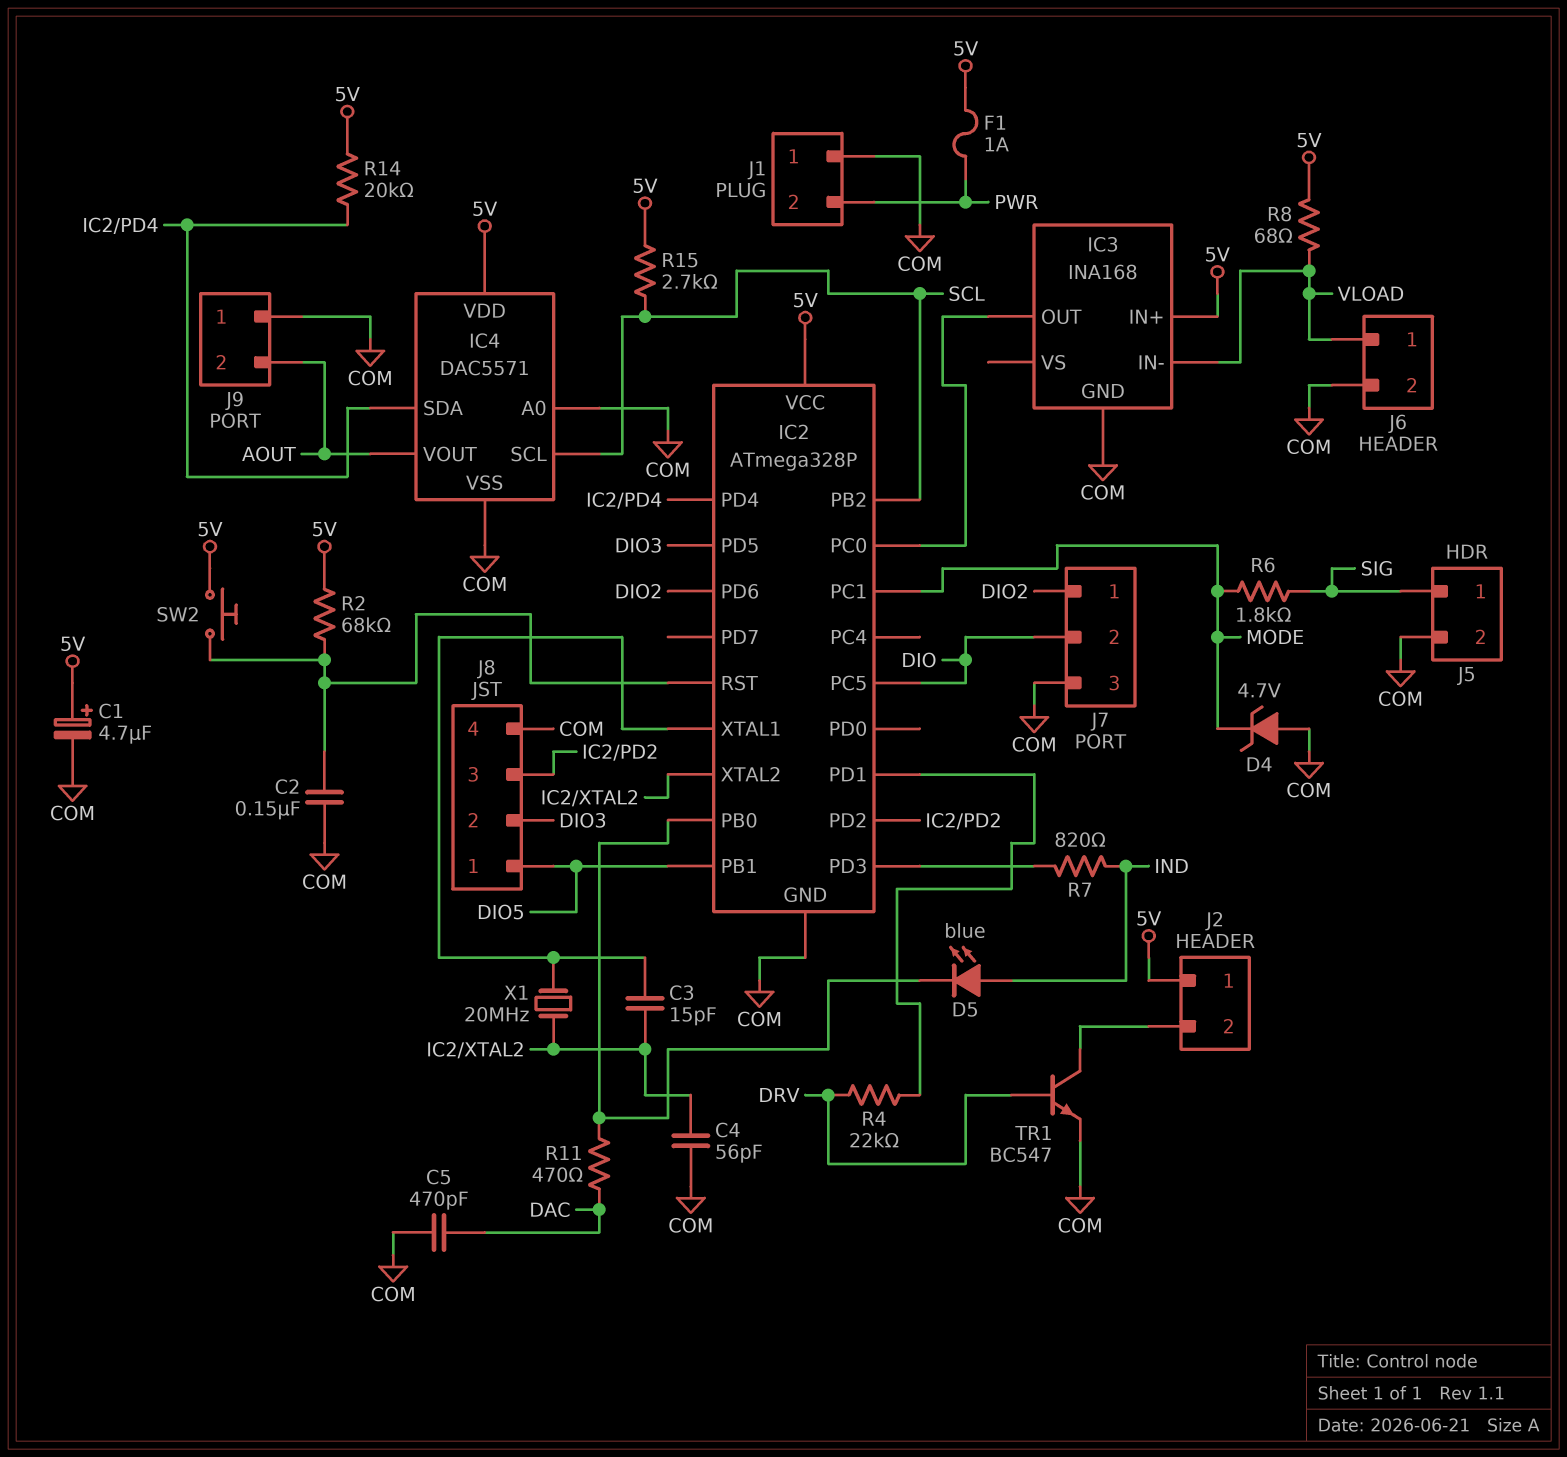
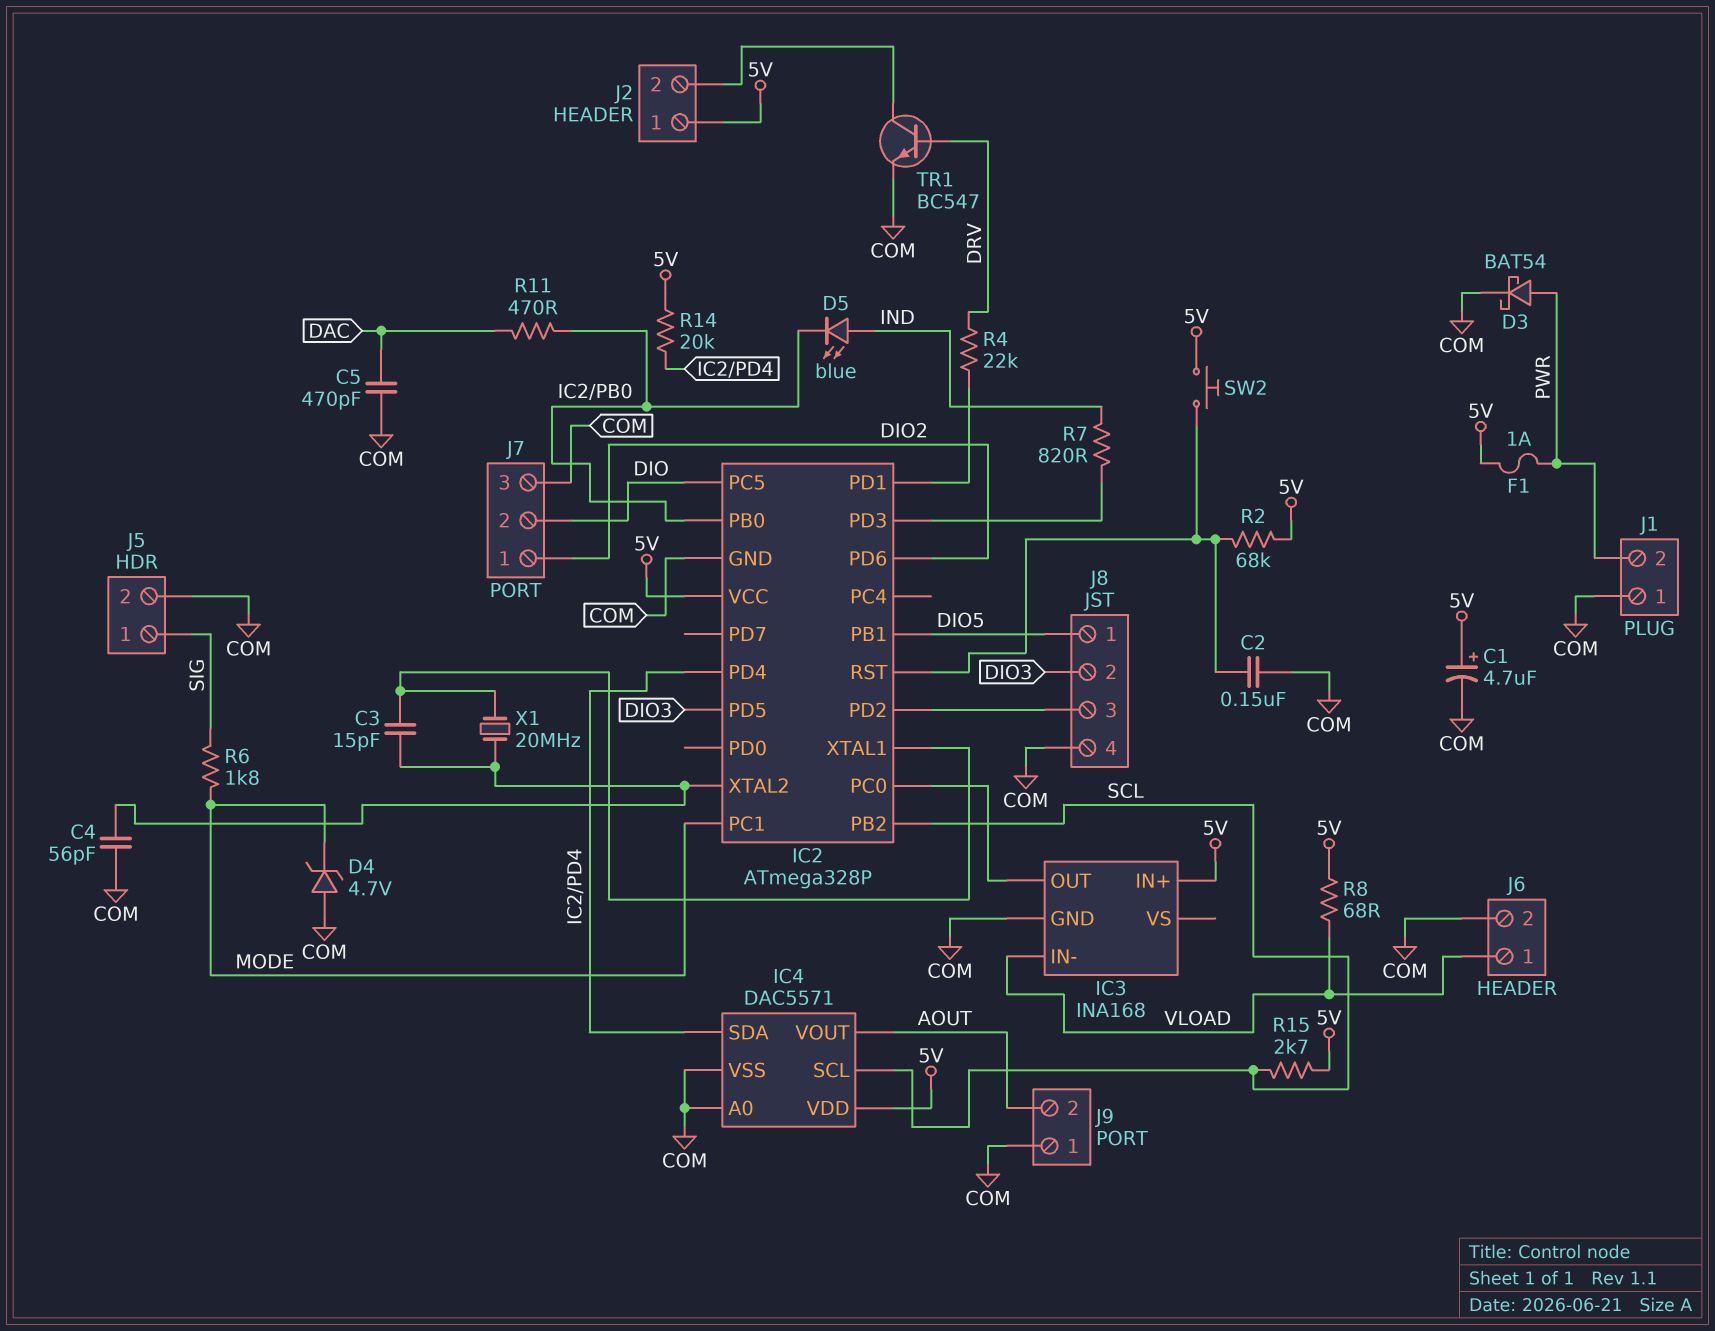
D3: none -> schottky BAT54 (A PWR, K COM)

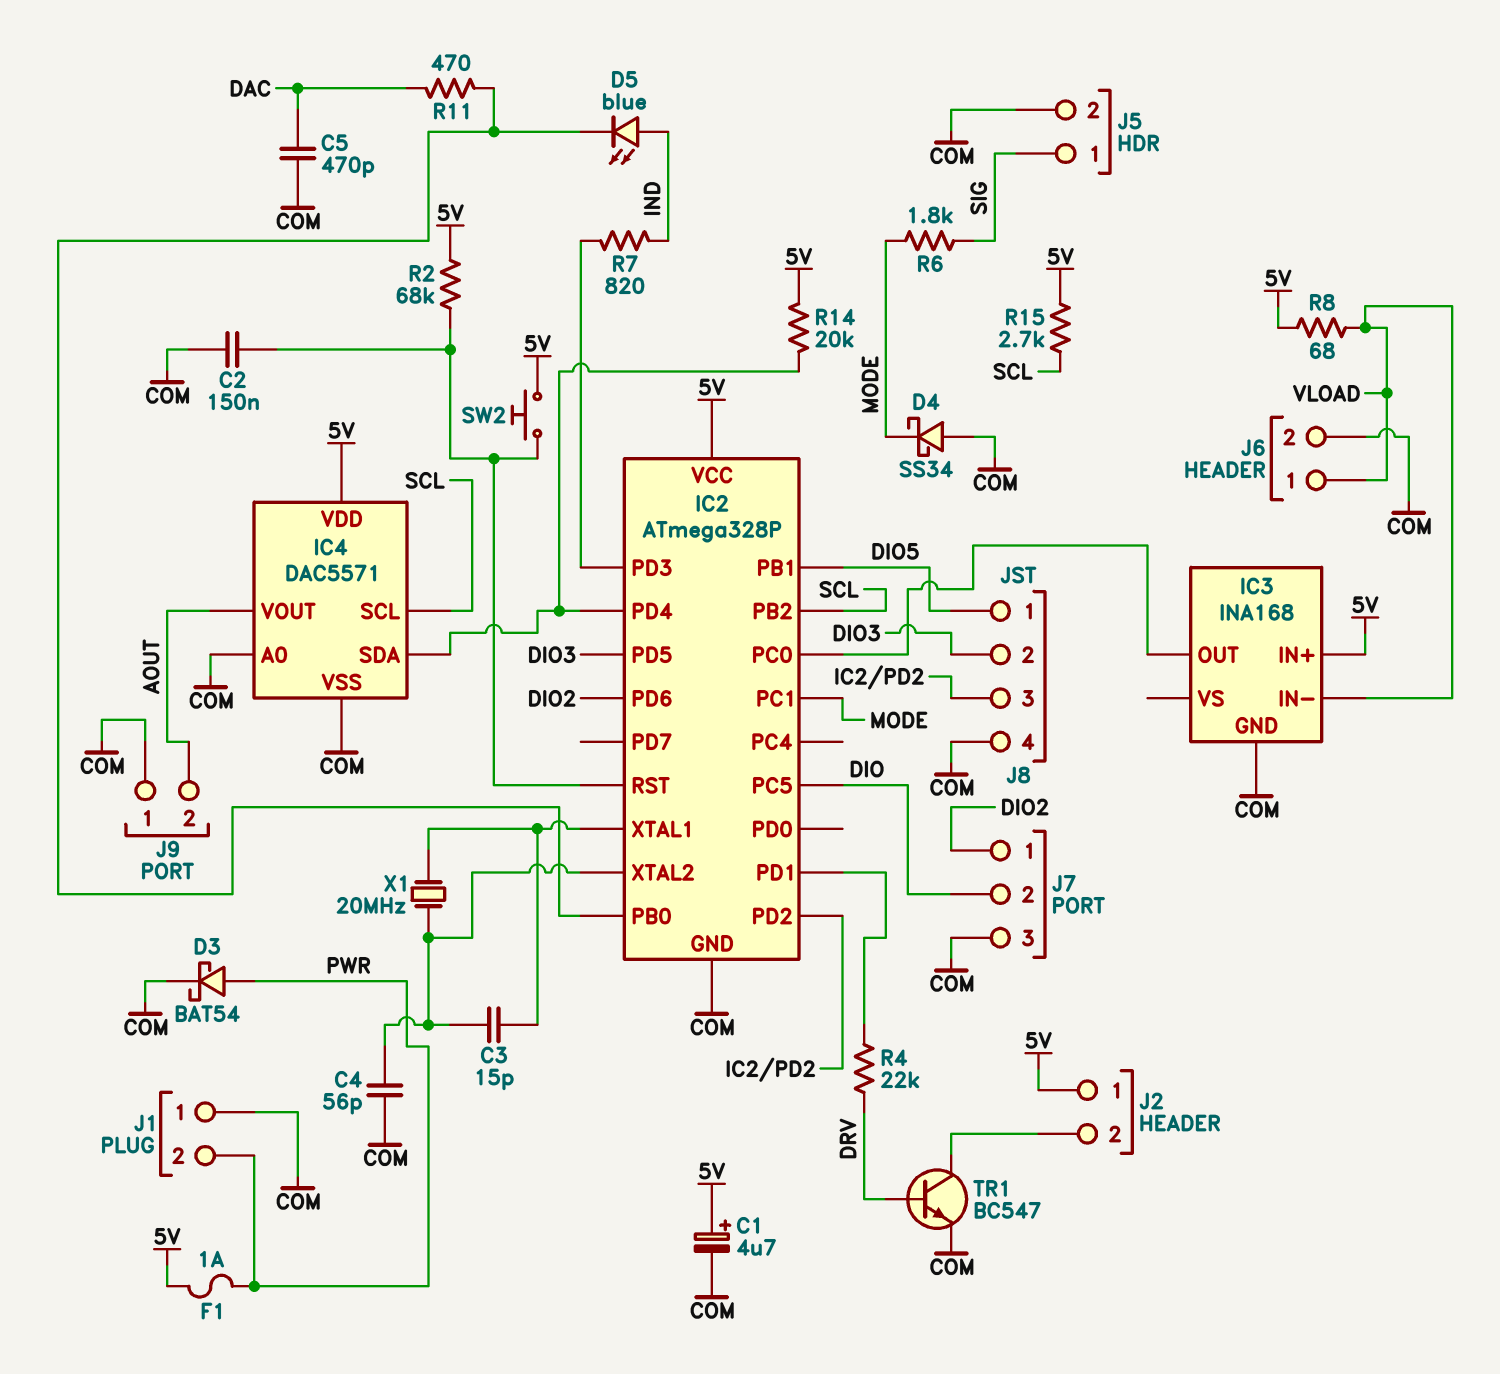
D4: zener 4.7V (A COM, K MODE) -> schottky SS34 (A COM, K MODE)

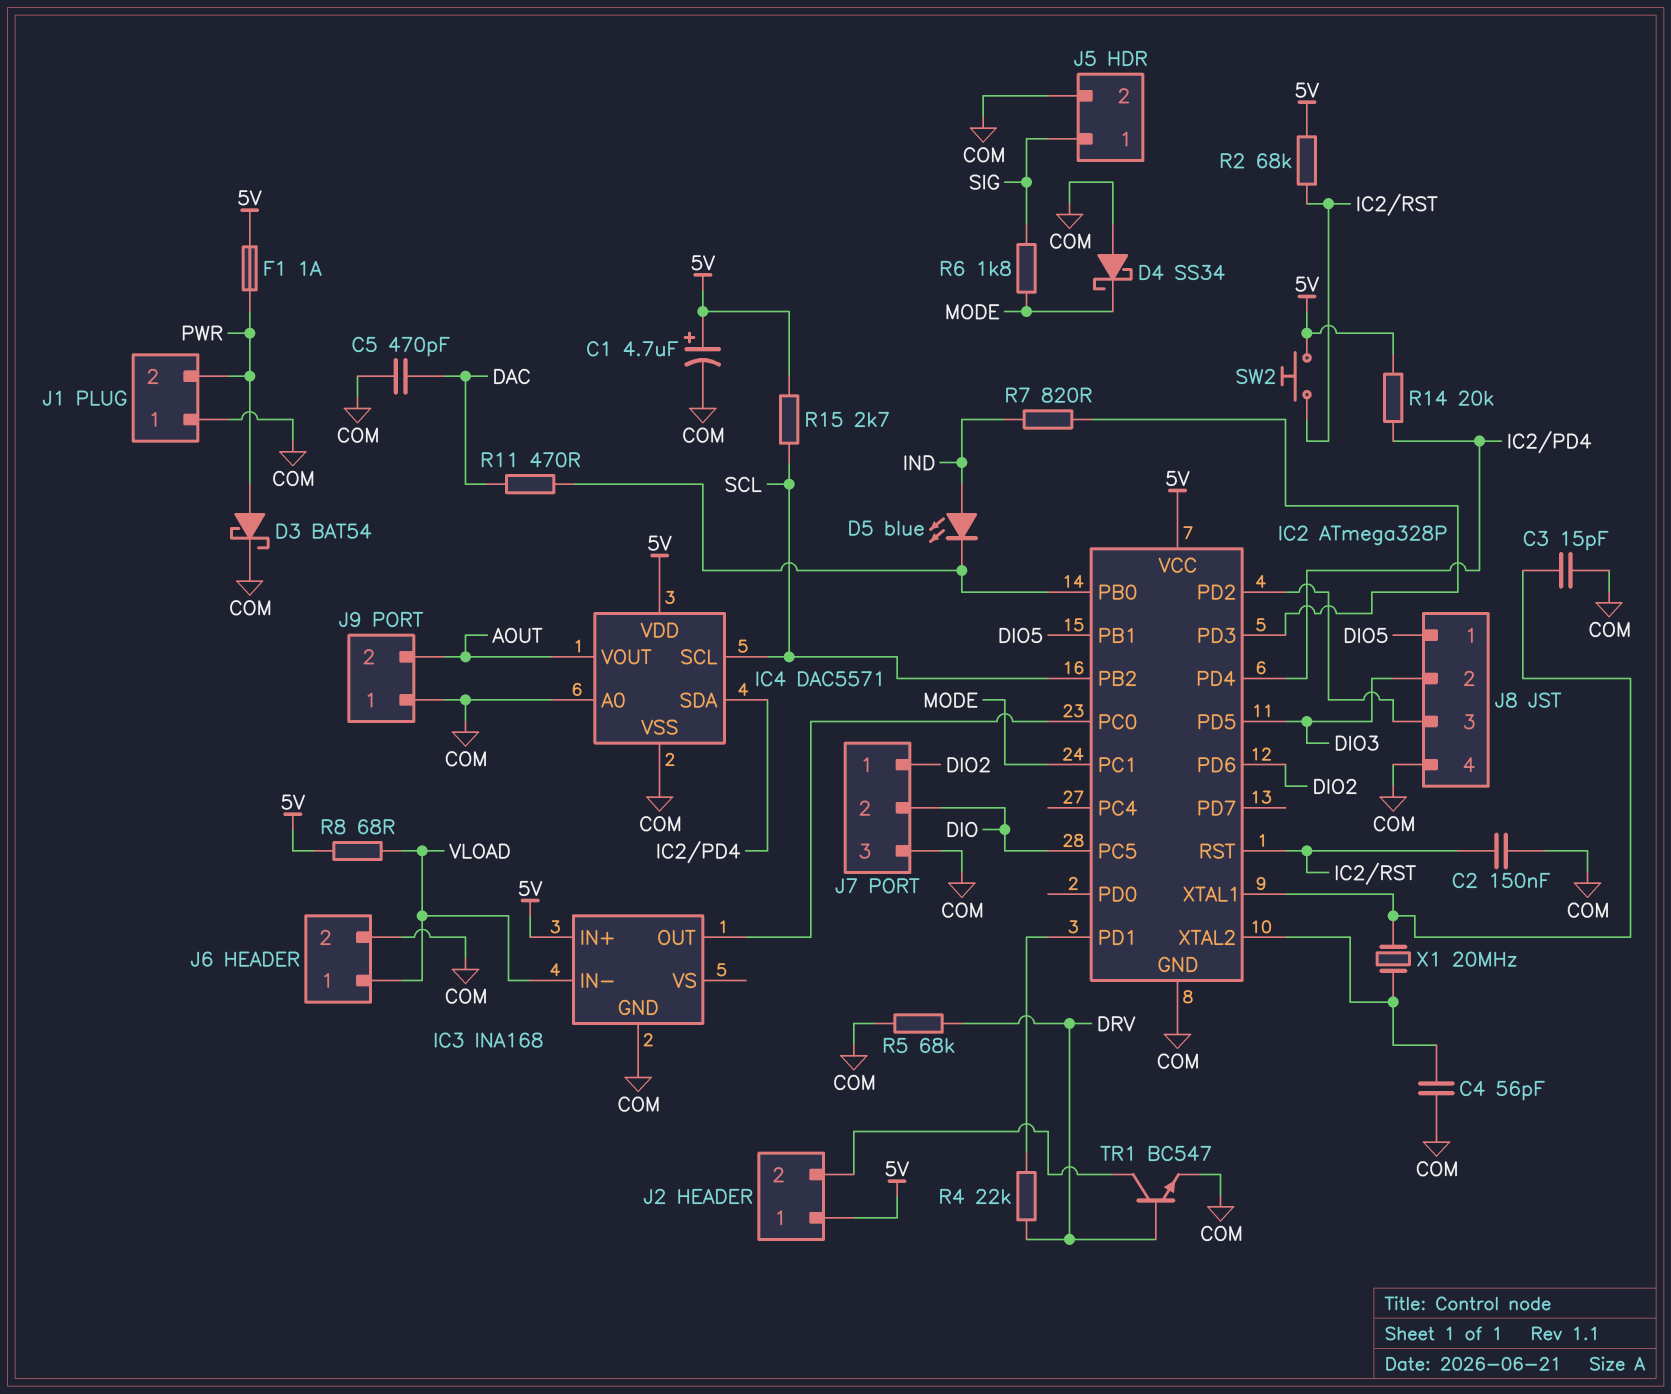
C3: 15pF (IC2/XTAL1, IC2/XTAL2) -> 15pF (COM, IC2/XTAL1)
R5: none -> 68k (COM, DRV)

